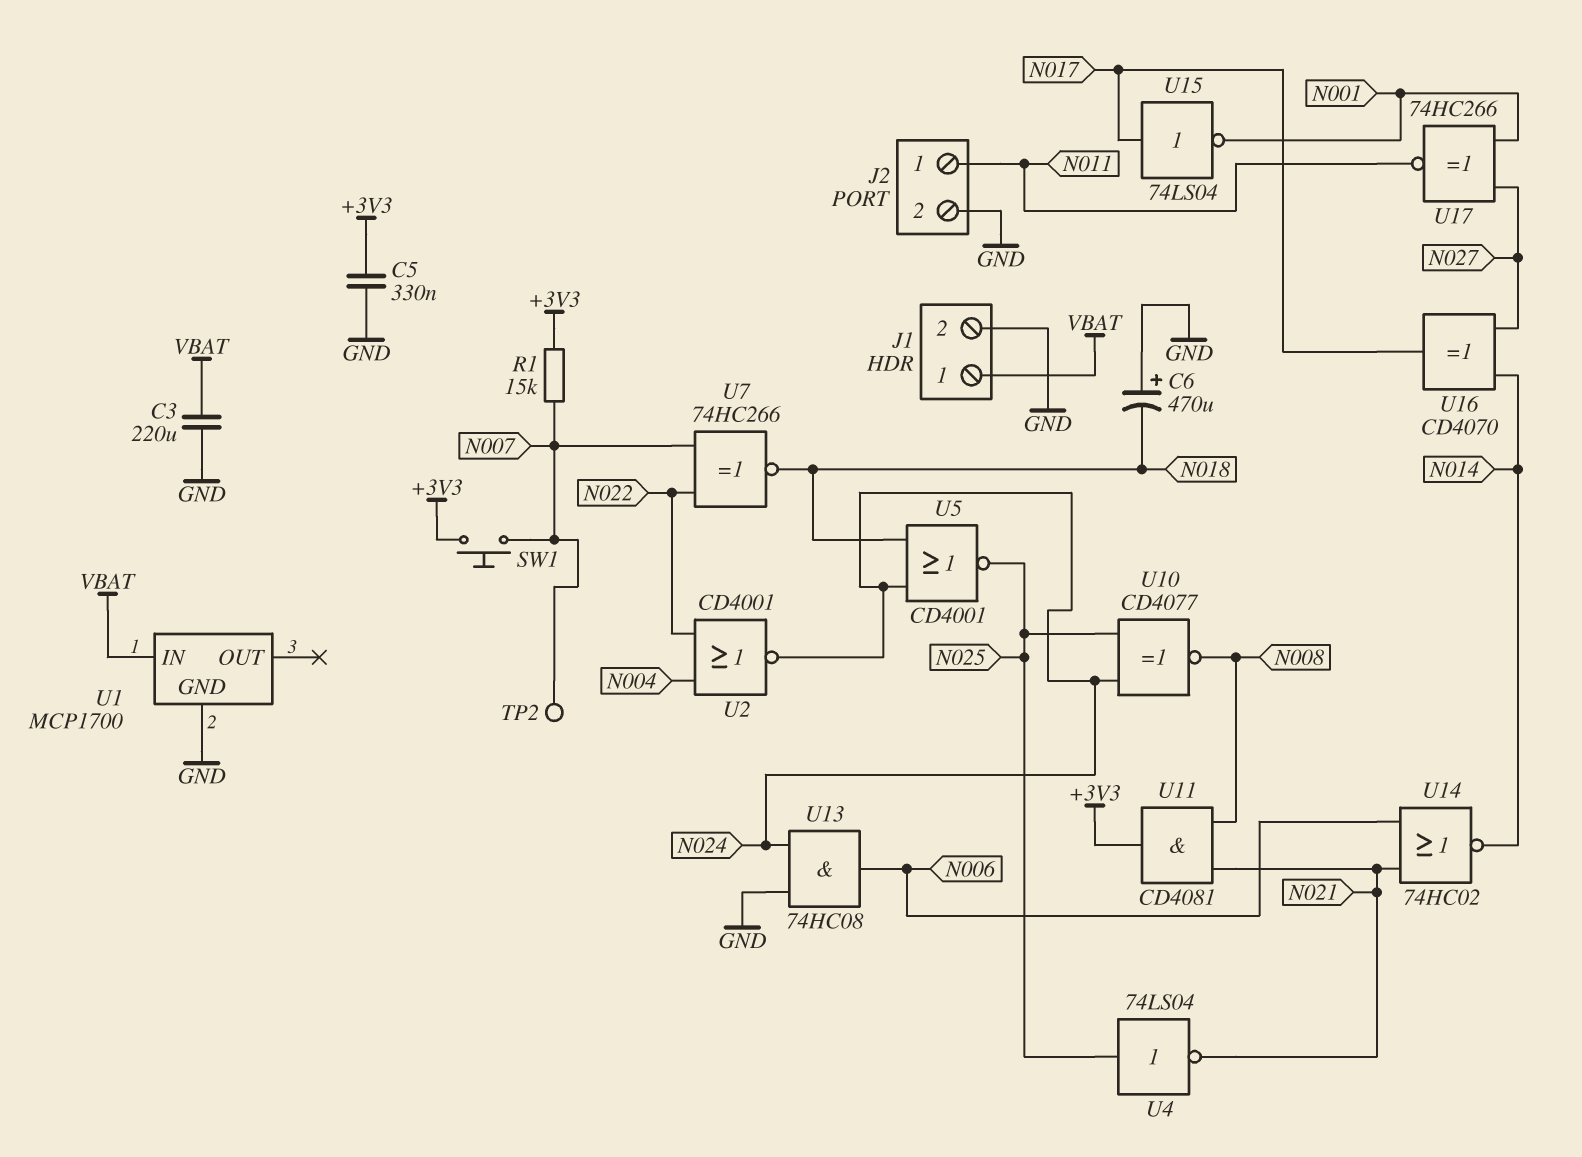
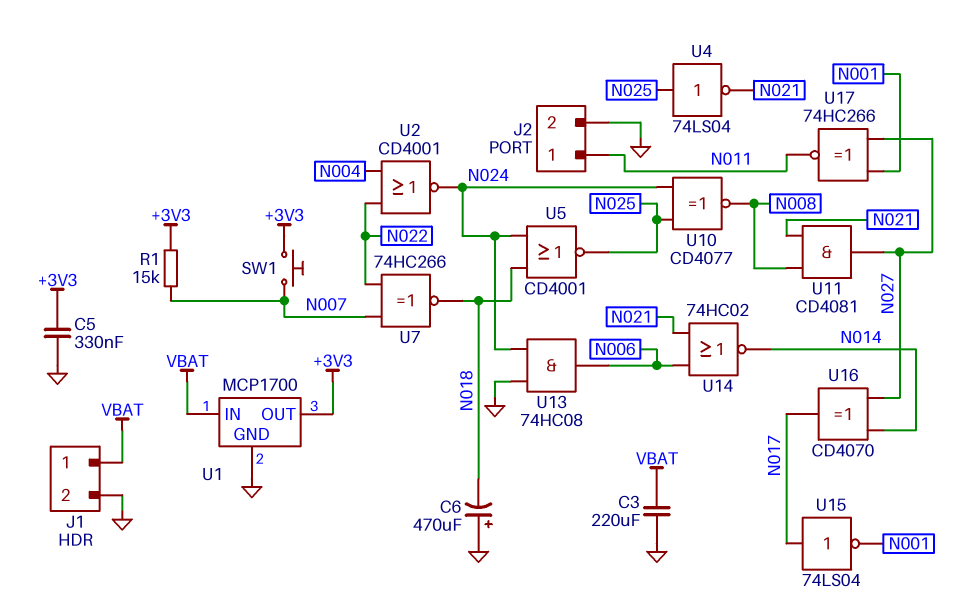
TP2: test point (N007) -> none
U1 pin OUT: none -> +3V3
U11: AND CD4081 (in N008, in N021, out +3V3) -> AND CD4081 (in N008, in N021, out N027)

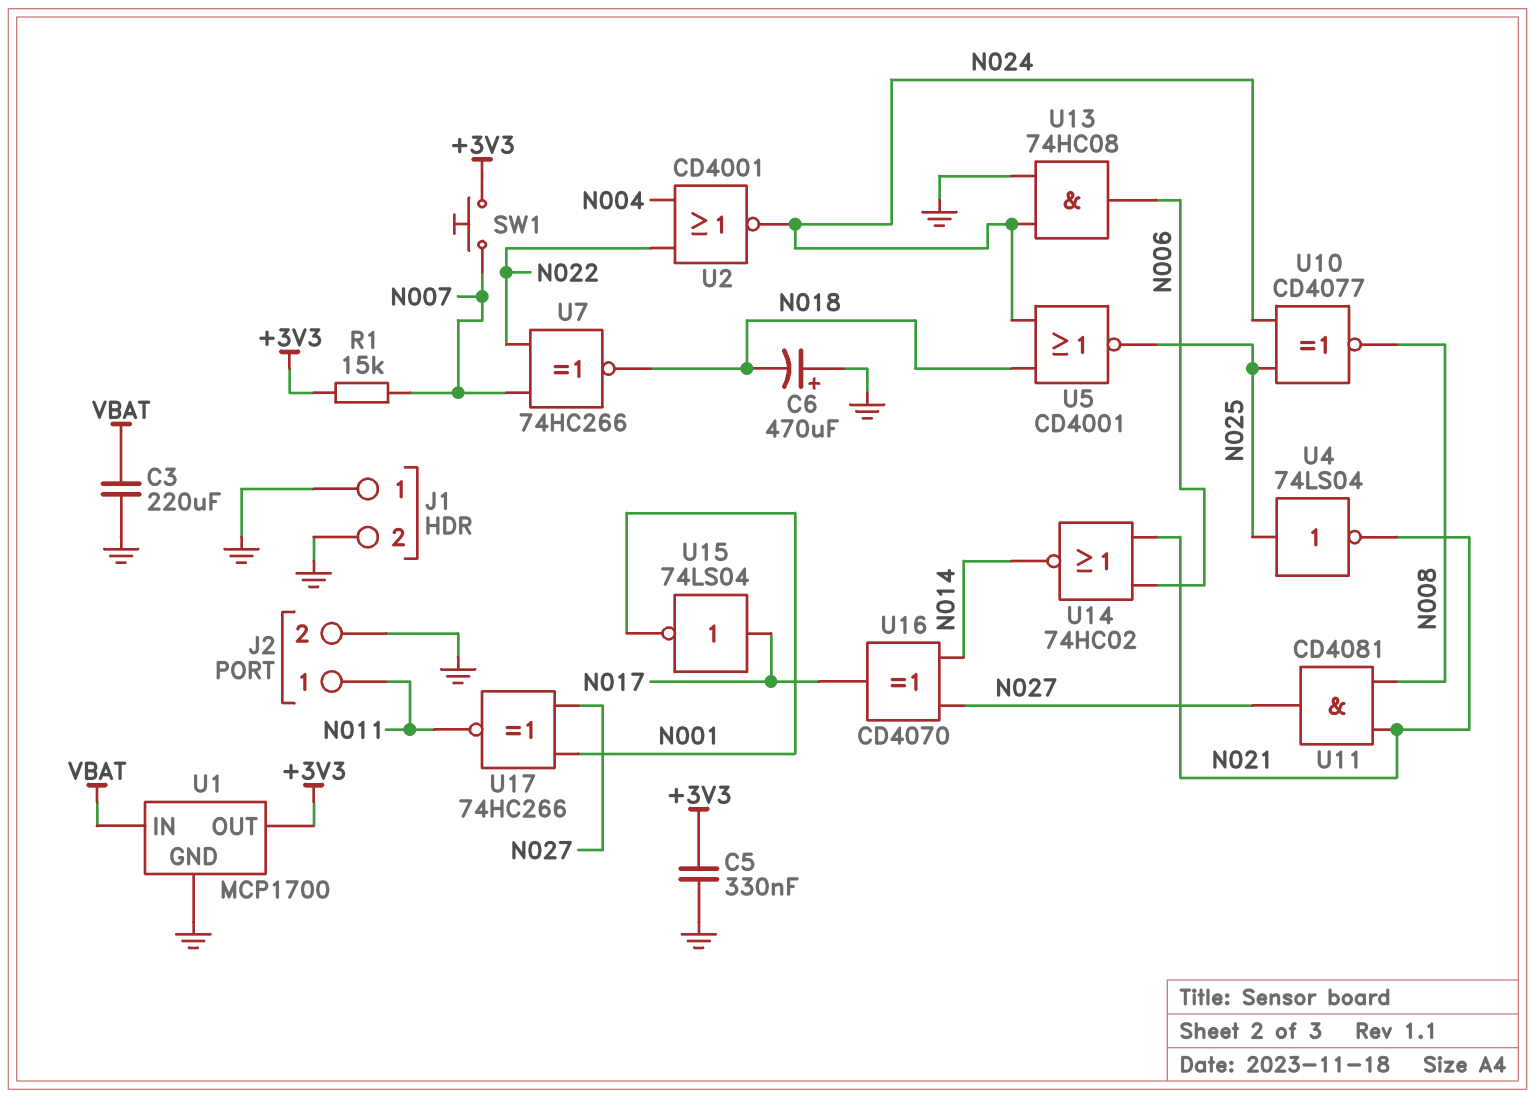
J1 pin 1: VBAT -> GND

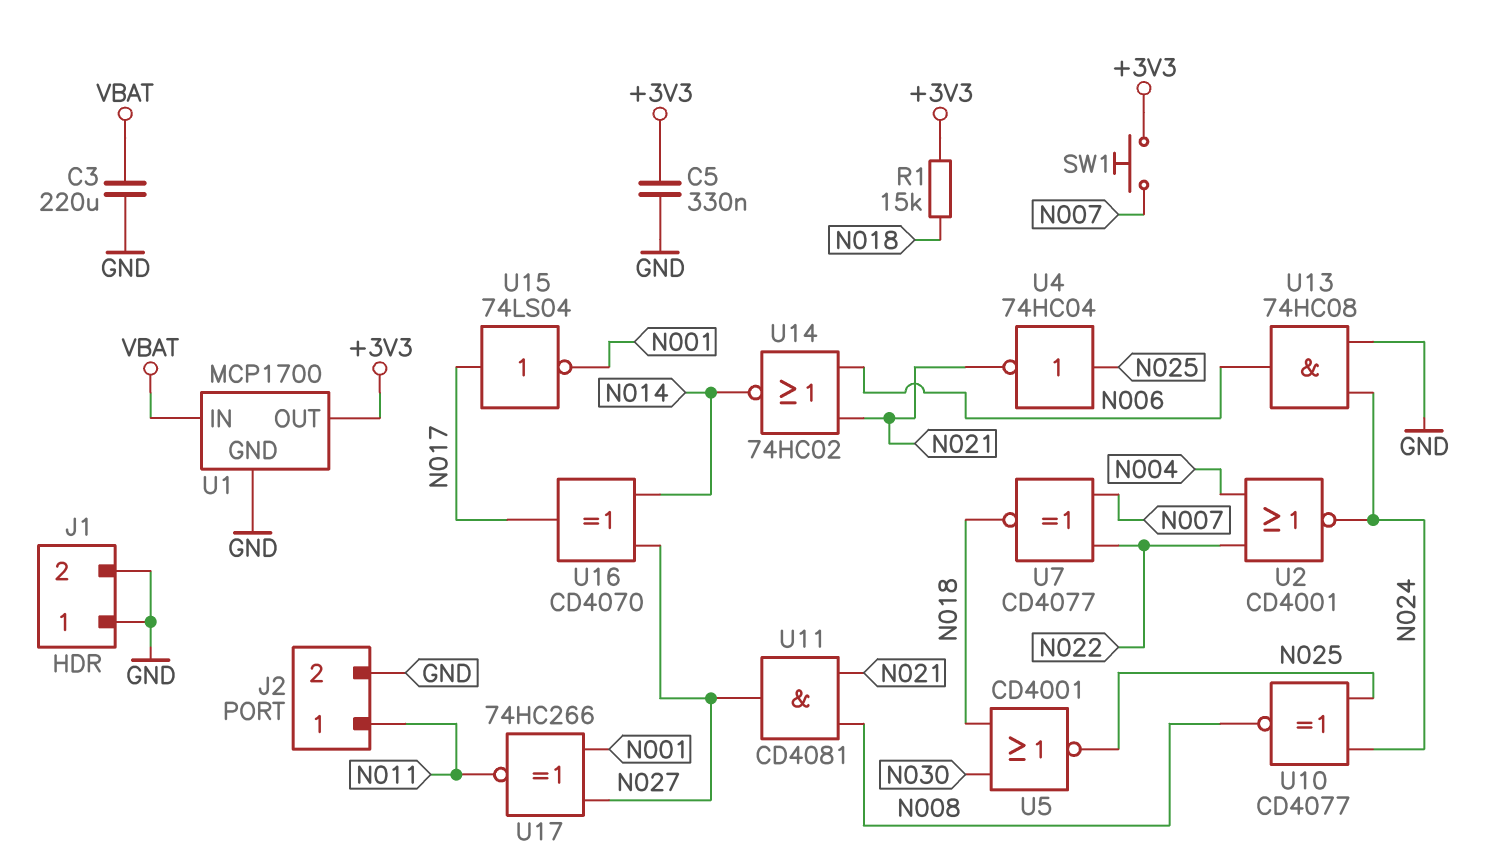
C6: 470uF (plus GND, minus N018) -> none
R1: 15k (+3V3, N007) -> 15k (+3V3, N018)
U4: NOT 74LS04 (in N025, out N021) -> NOT 74HC04 (in N025, out N021)
U5: NOR CD4001 (in N018, in N024, out N025) -> NOR CD4001 (in N018, in N030, out N025)
U7: XNOR 74HC266 (in N007, in N022, out N018) -> XNOR CD4077 (in N007, in N022, out N018)

